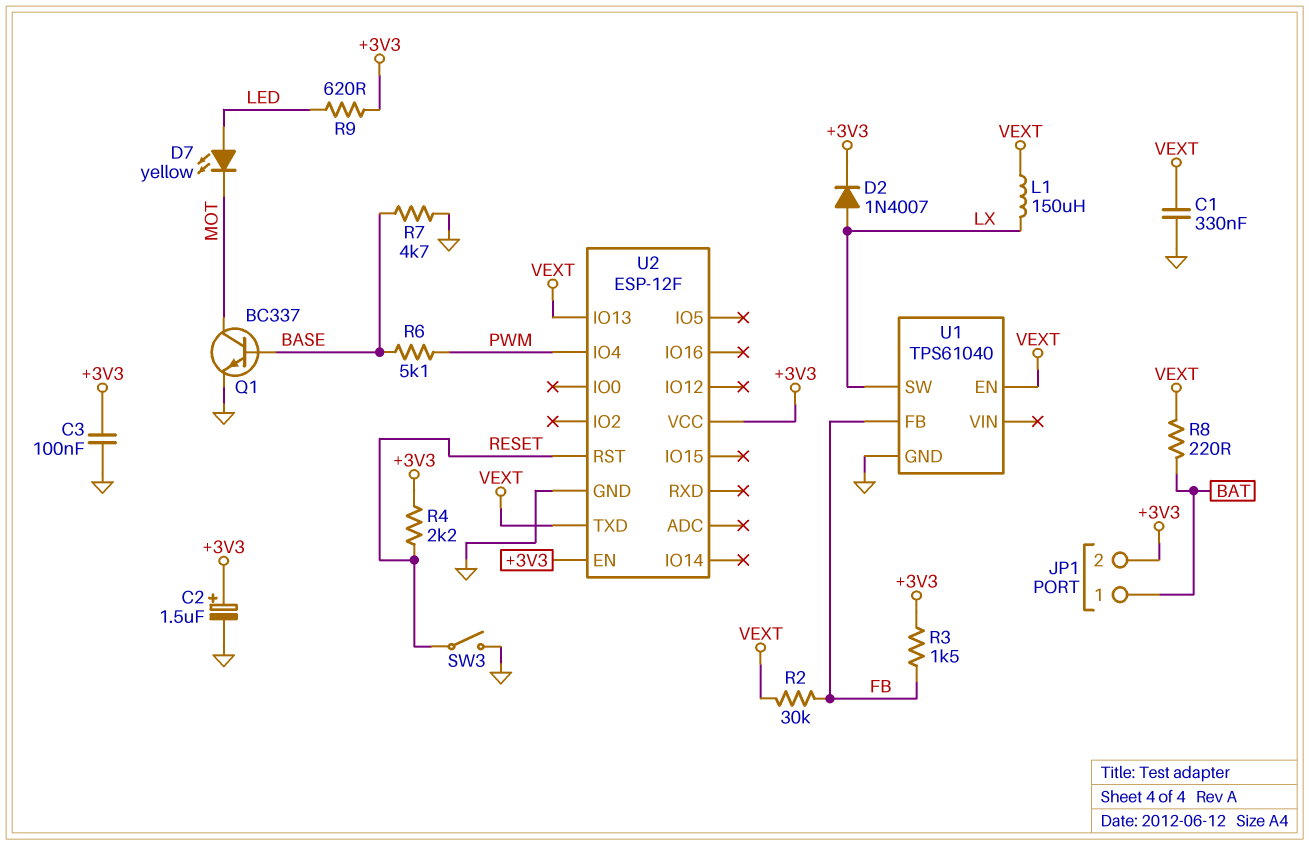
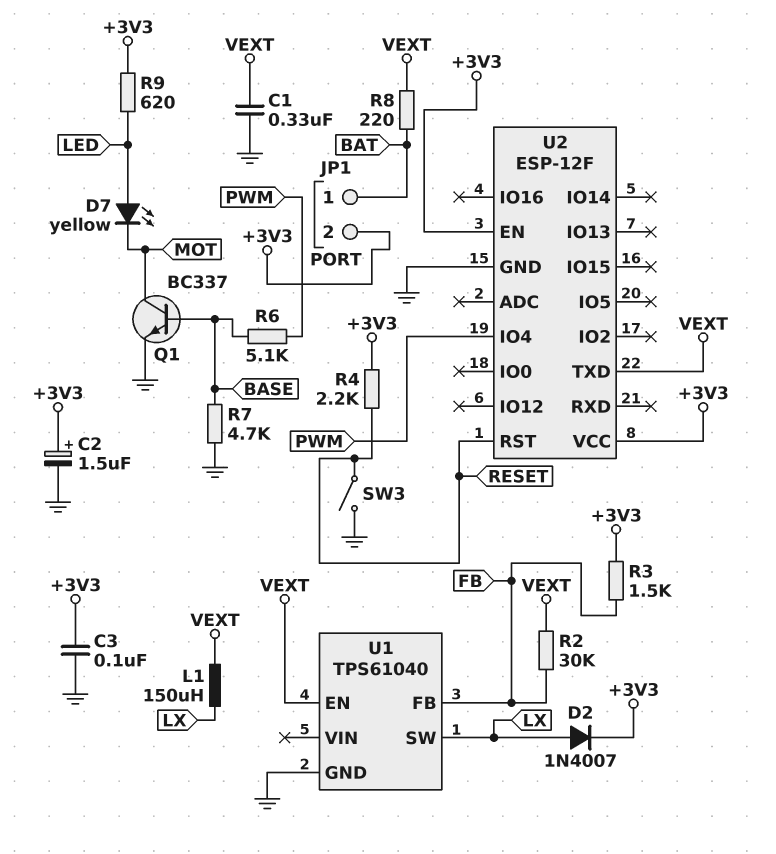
U2 pin IO13: VEXT -> none

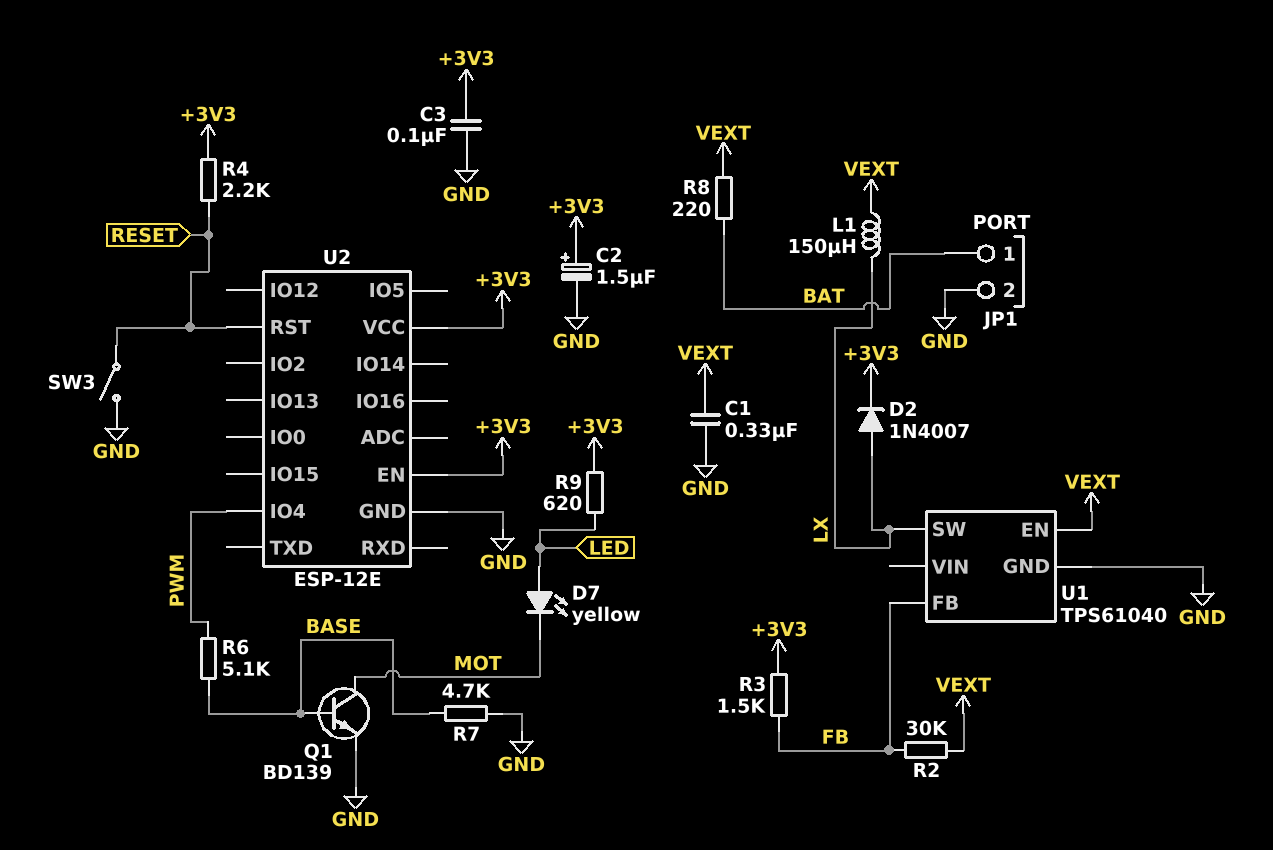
JP1 pin 2: +3V3 -> GND
Q1: NPN BC337 (B BASE, C MOT, E GND) -> NPN BD139 (B BASE, C MOT, E GND)
U2: ESP-12F -> ESP-12E
U2 pin TXD: VEXT -> none

